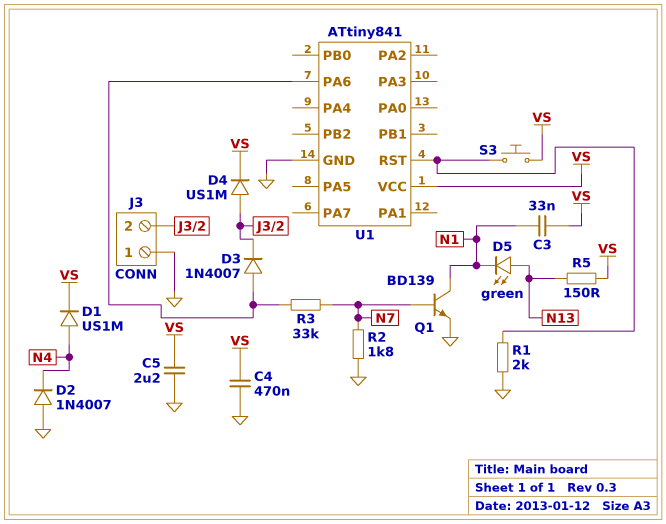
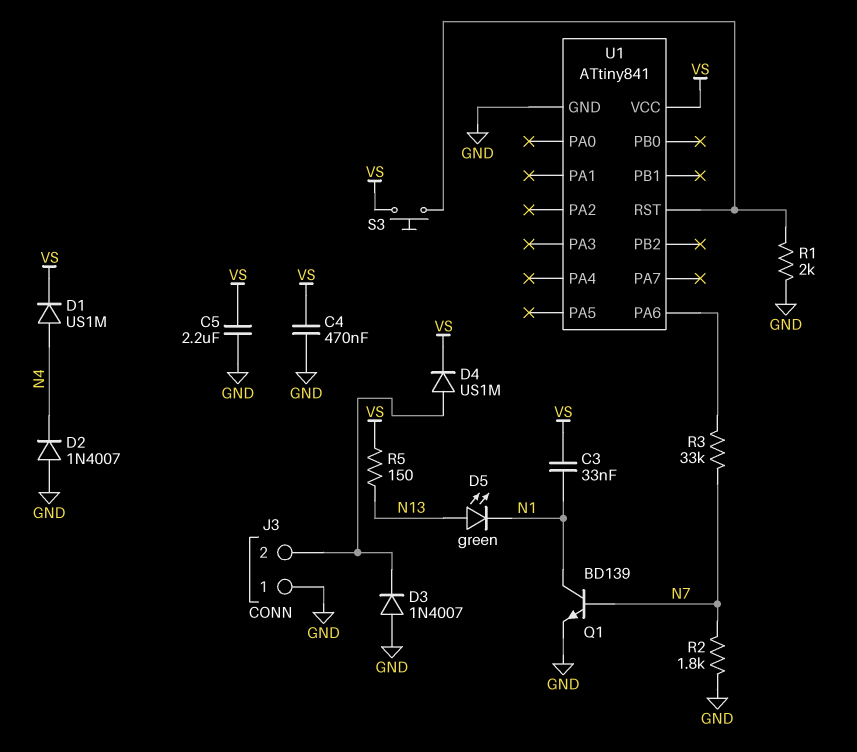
D3: diode 1N4007 (A U1/PA6, K J3/2) -> diode 1N4007 (A GND, K J3/2)

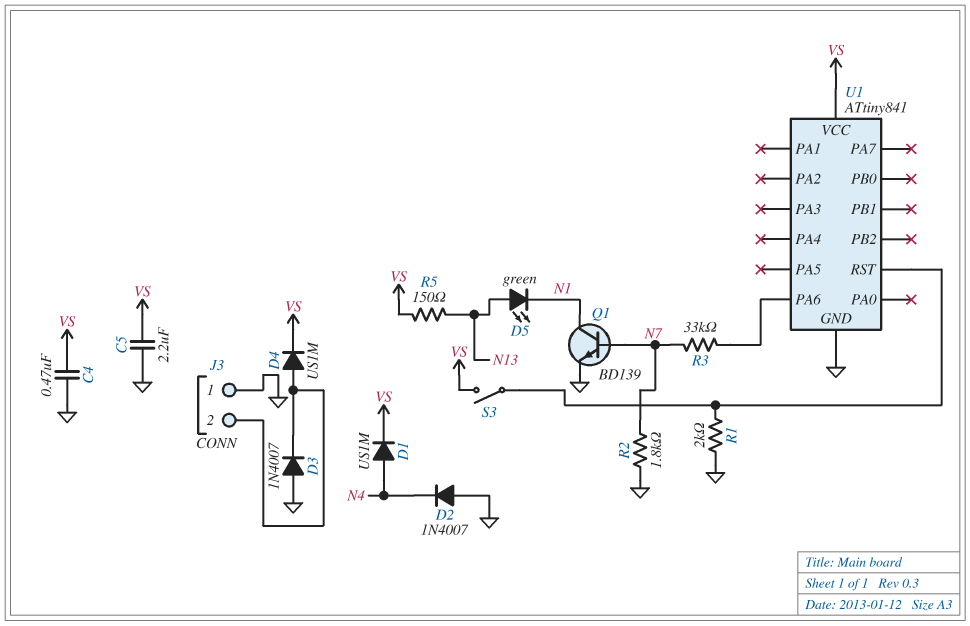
C3: 33nF (N1, VS) -> none
S3: button (U1/RST, VS) -> switch (U1/RST, VS)

